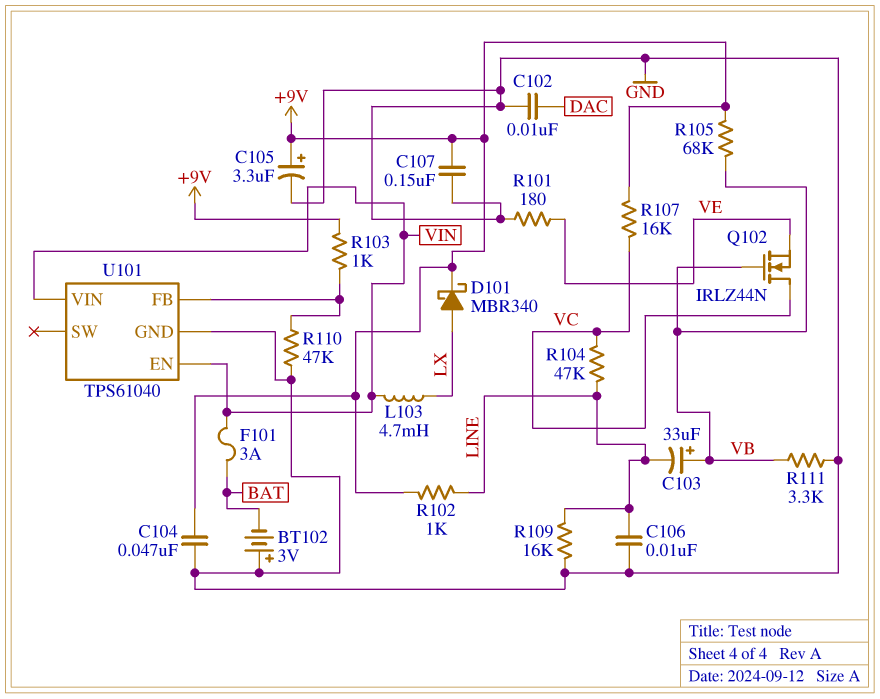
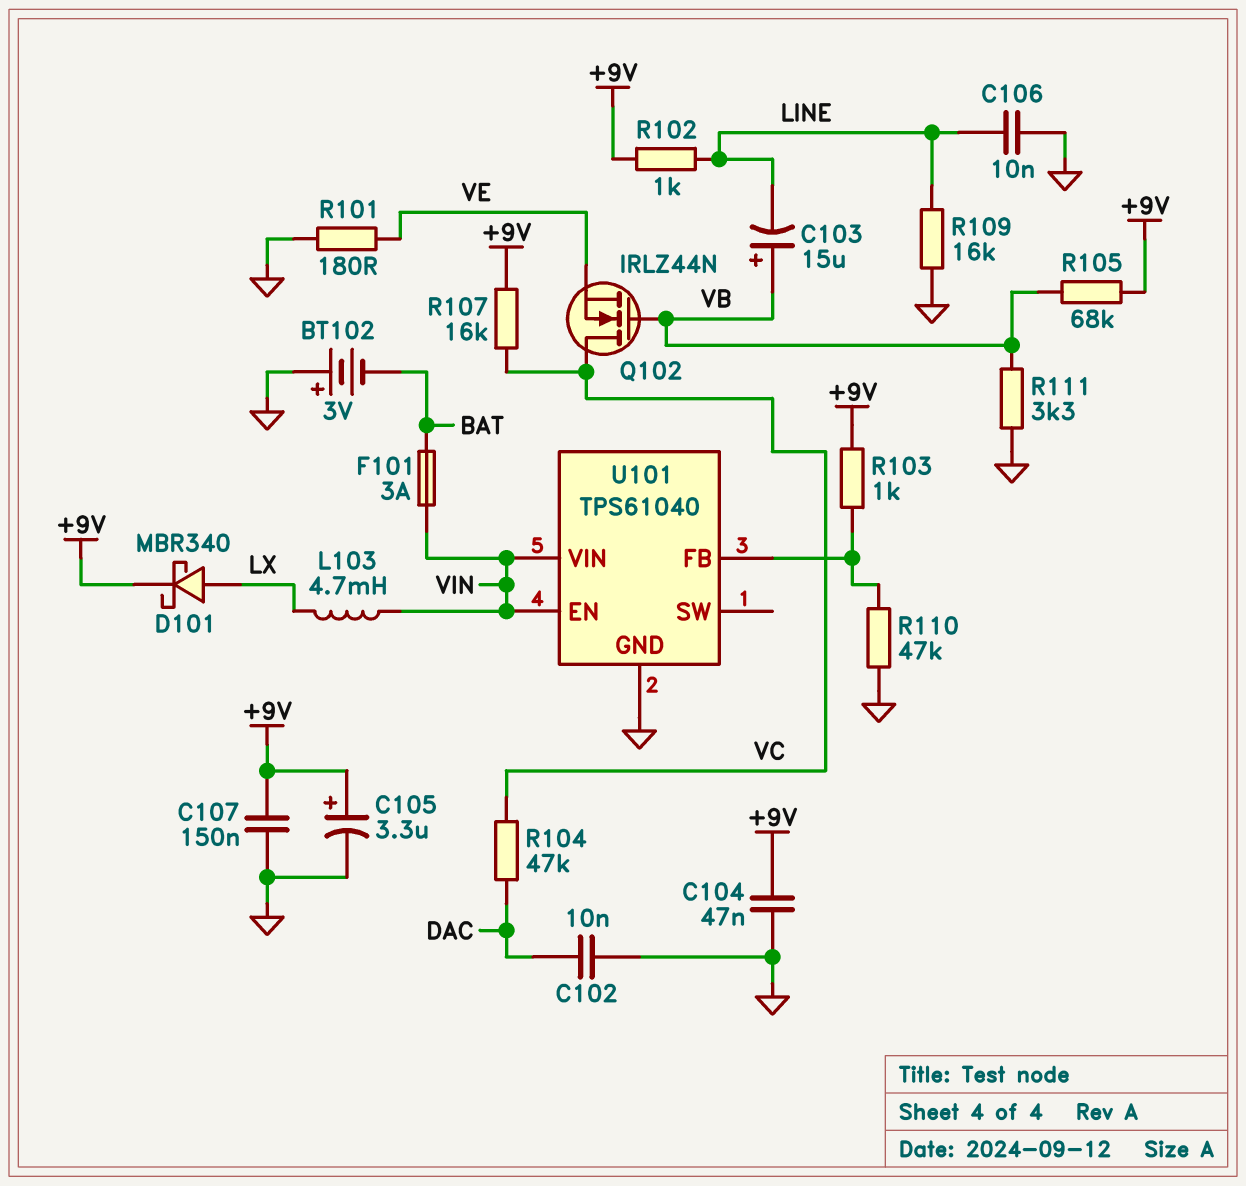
C103: 33uF (plus VB, minus LINE) -> 15uF (plus VB, minus LINE)
R104: 47k (LINE, VC) -> 47k (DAC, VC)

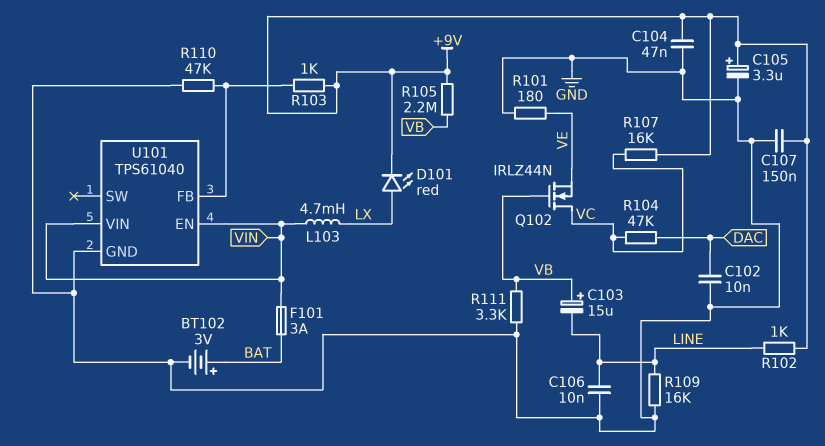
BT102: 3V (plus GND, minus BAT) -> 3V (plus BAT, minus GND)
D101: schottky MBR340 (A LX, K +9V) -> LED red (A LX, K +9V)
R105: 68k (+9V, VB) -> 2.2M (+9V, VB)

